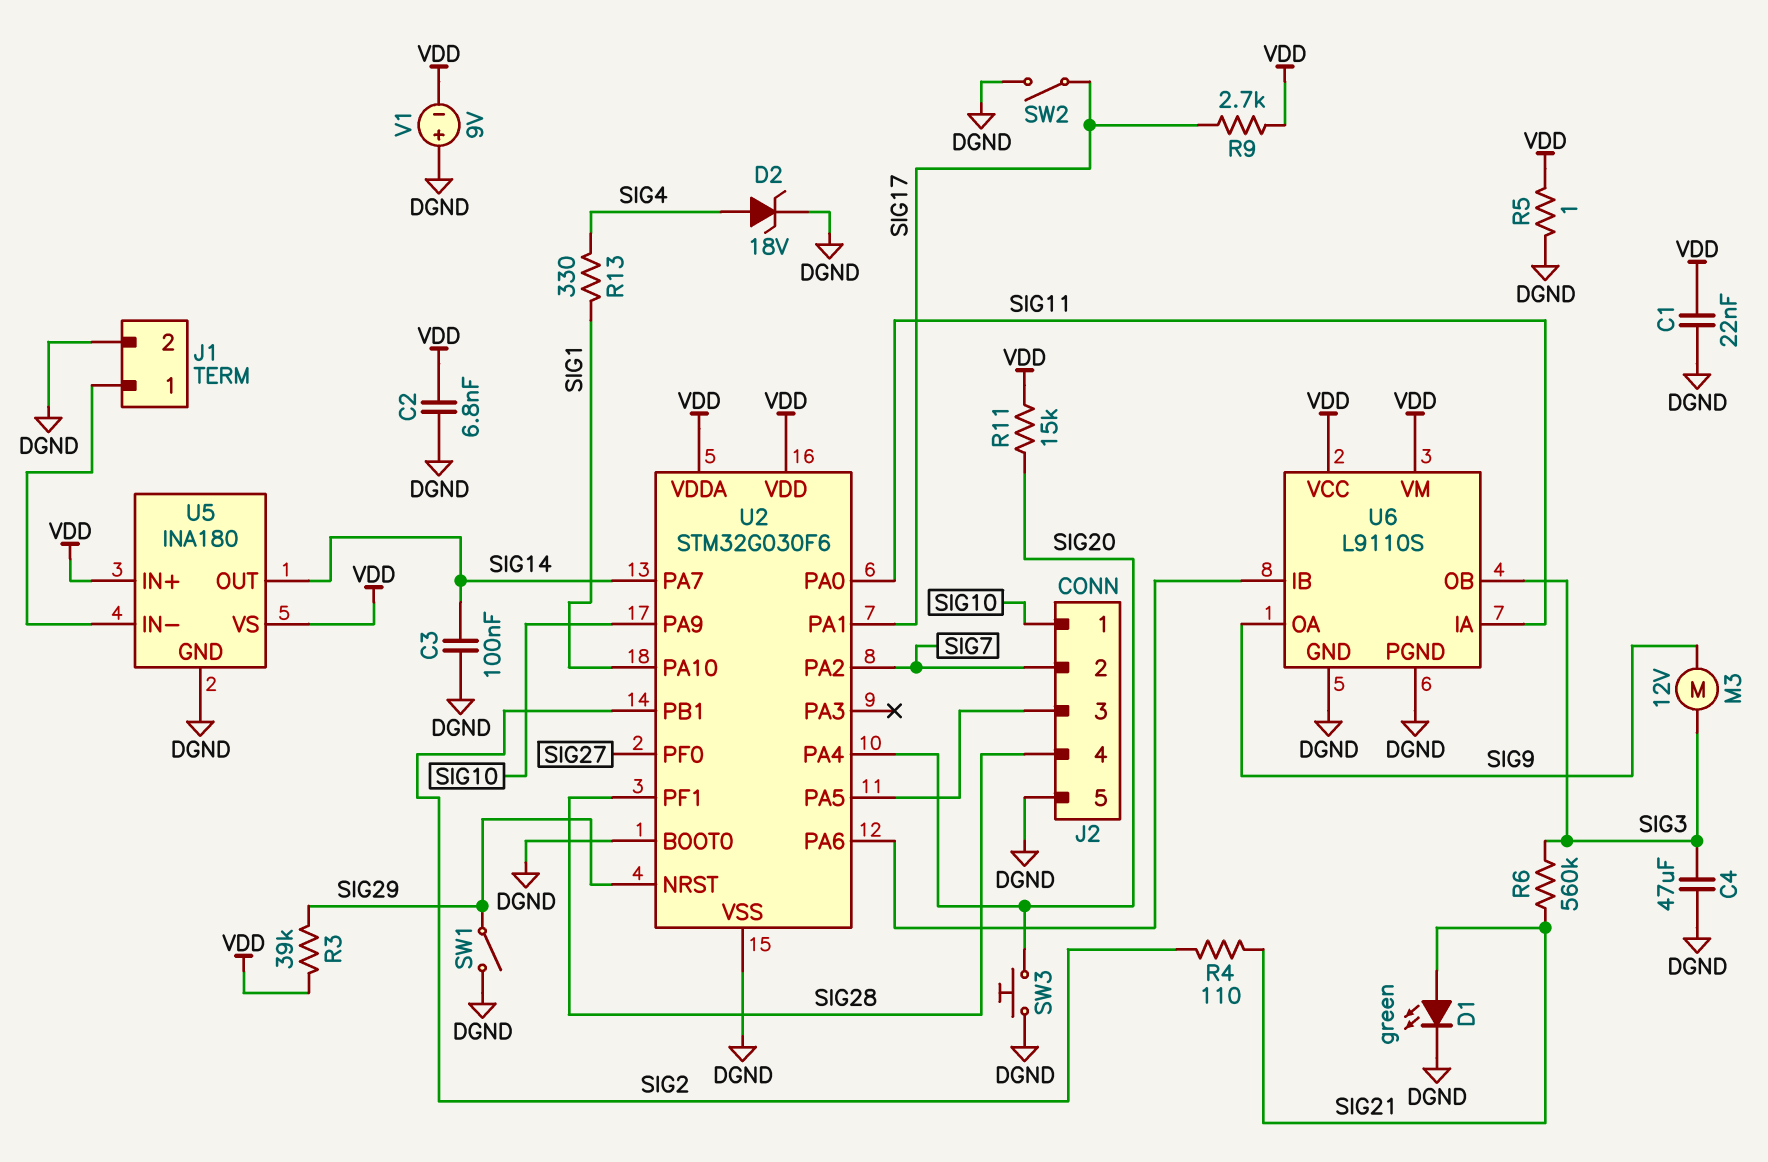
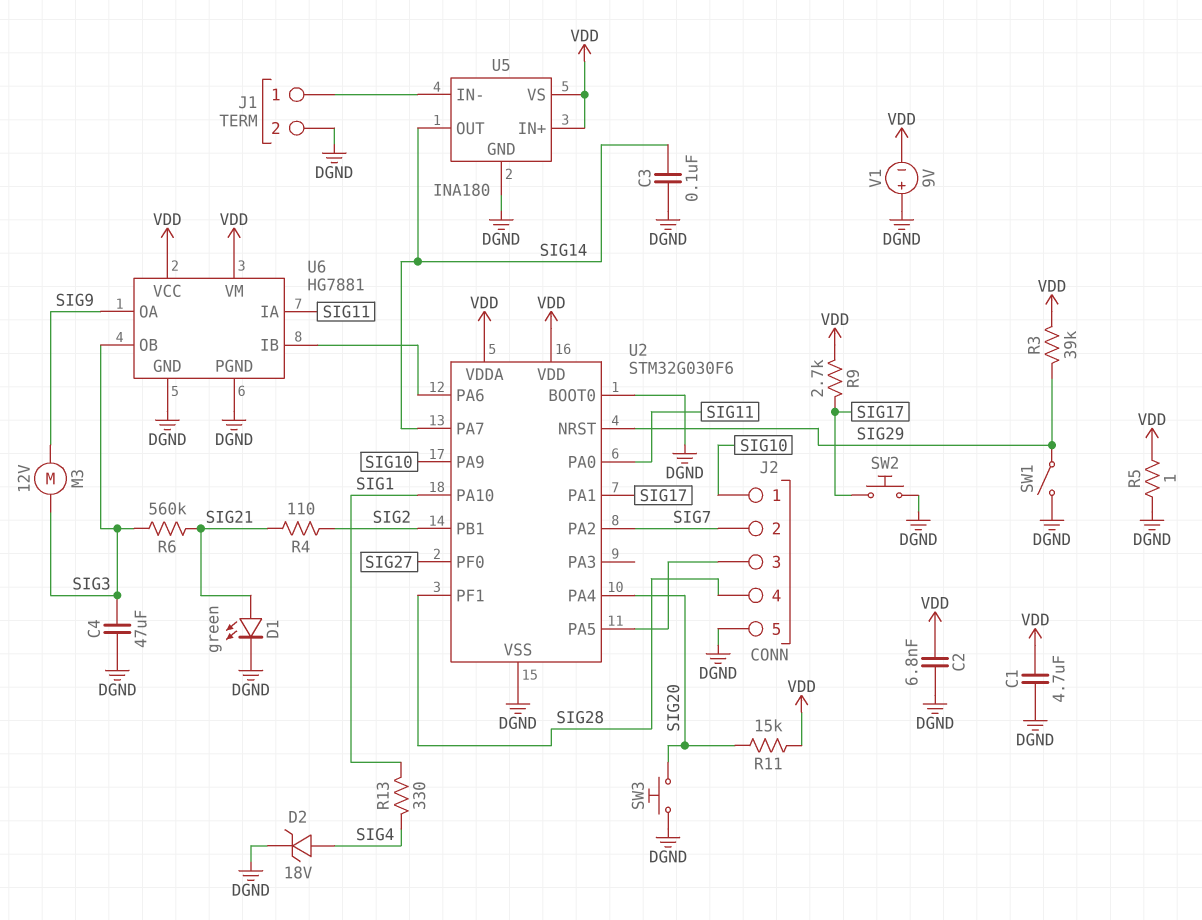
C1: 22nF (DGND, VDD) -> 4.7uF (DGND, VDD)
SW2: switch (DGND, SIG17) -> button (DGND, SIG17)
U6: L9110S -> HG7881

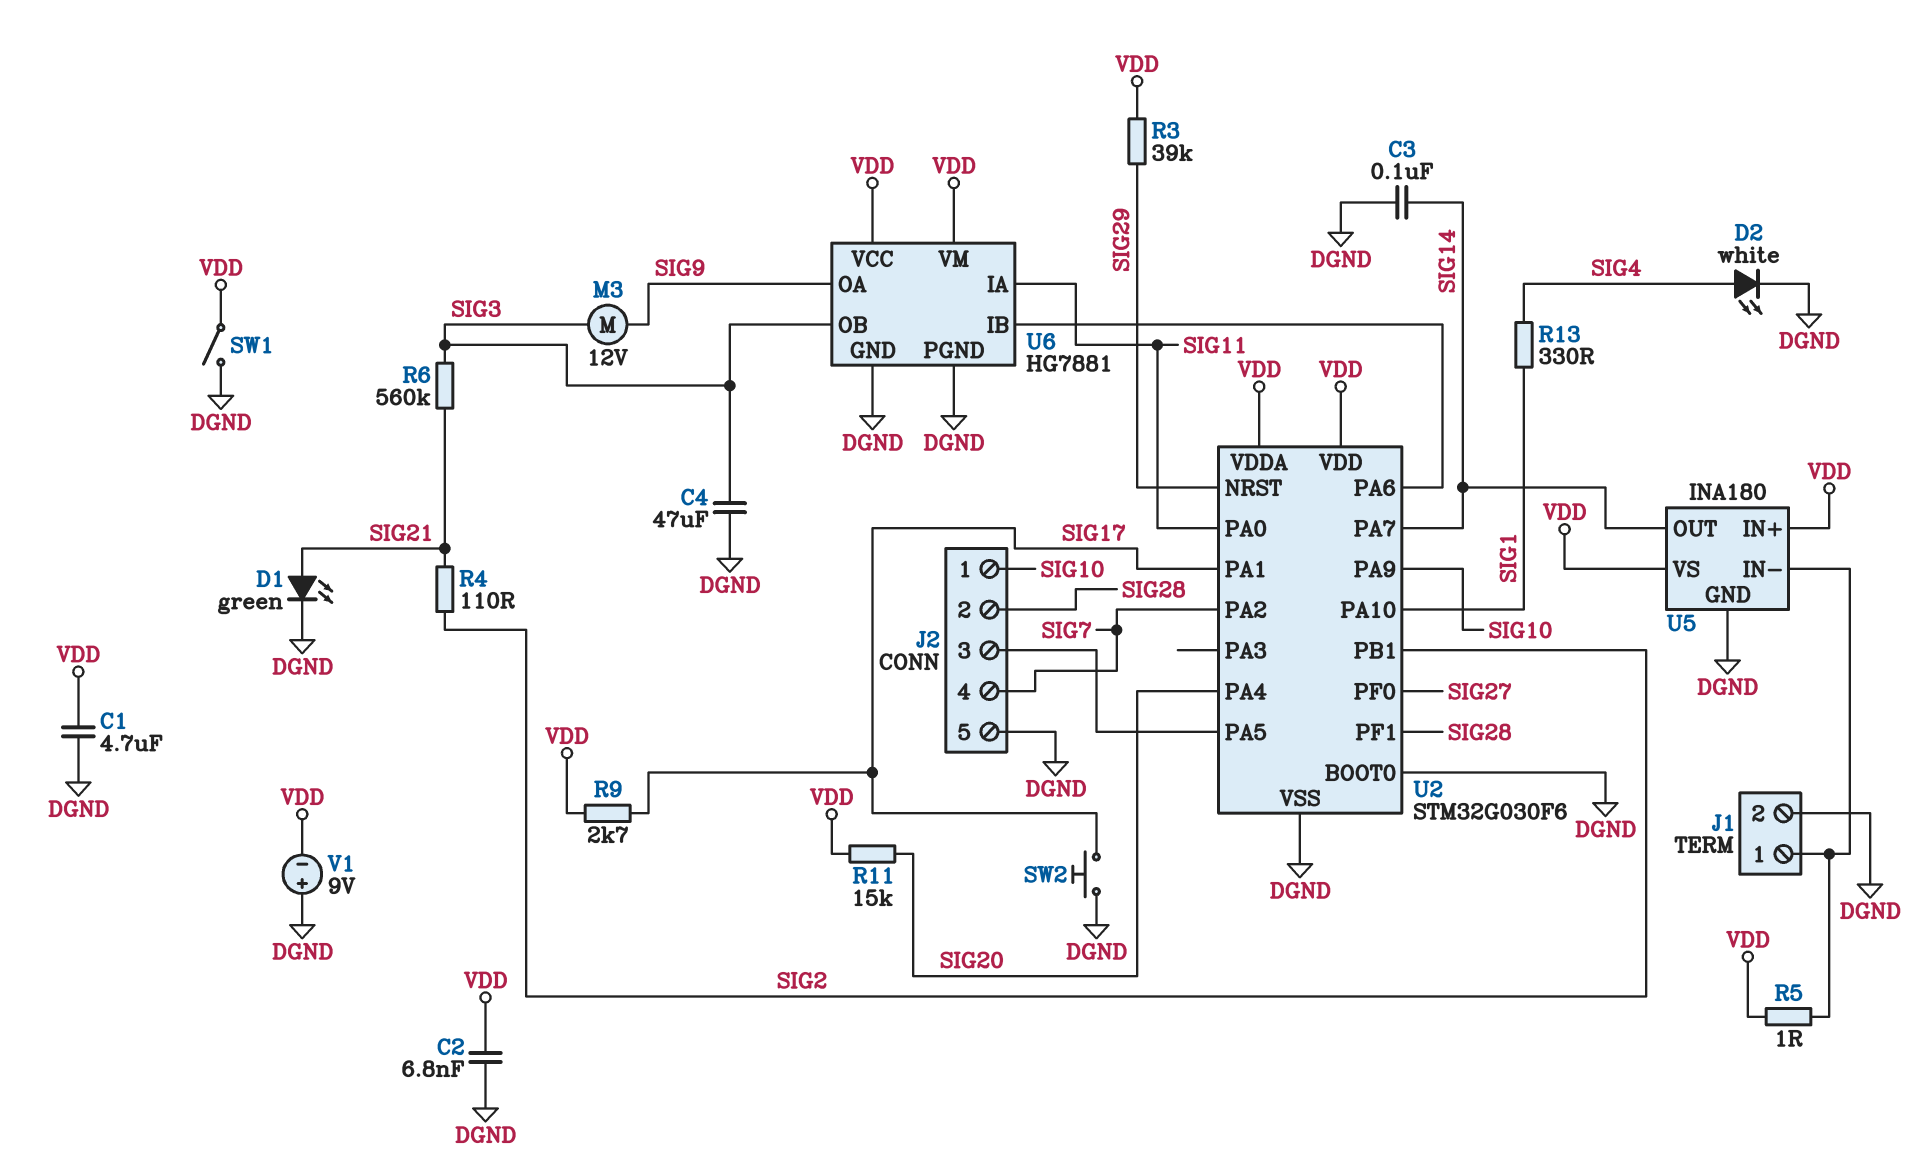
D2: zener 18V (A SIG4, K DGND) -> LED white (A SIG4, K DGND)
J2 pin 2: SIG7 -> SIG28
J2 pin 4: SIG28 -> SIG7
R5: 1 (DGND, VDD) -> 1 (J1/1, VDD)
SW1: switch (DGND, SIG29) -> switch (DGND, VDD)
SW3: button (DGND, SIG20) -> none

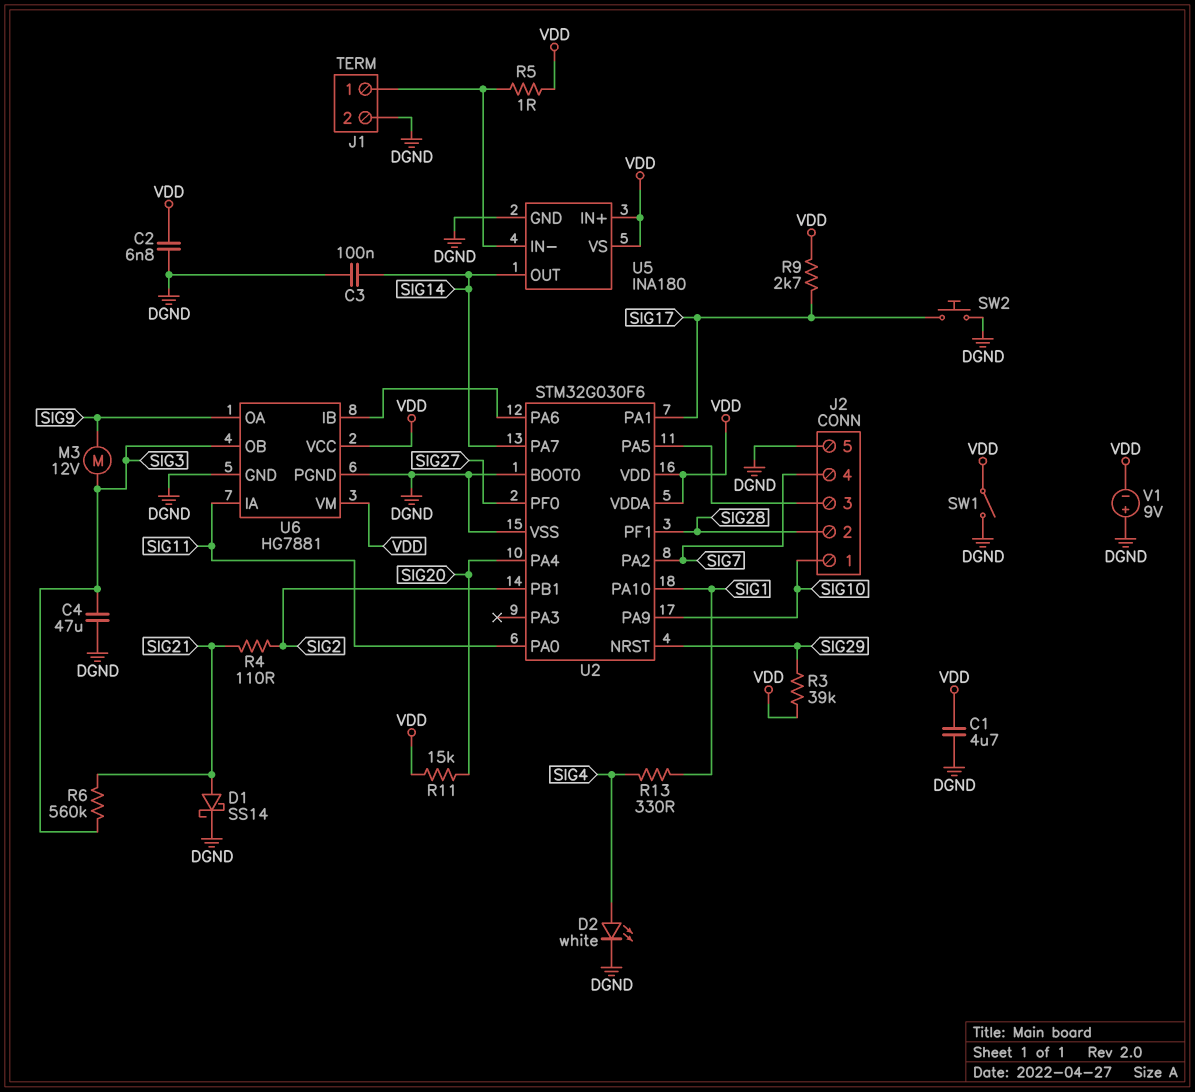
D1: LED green (A SIG21, K DGND) -> schottky SS14 (A SIG21, K DGND)

